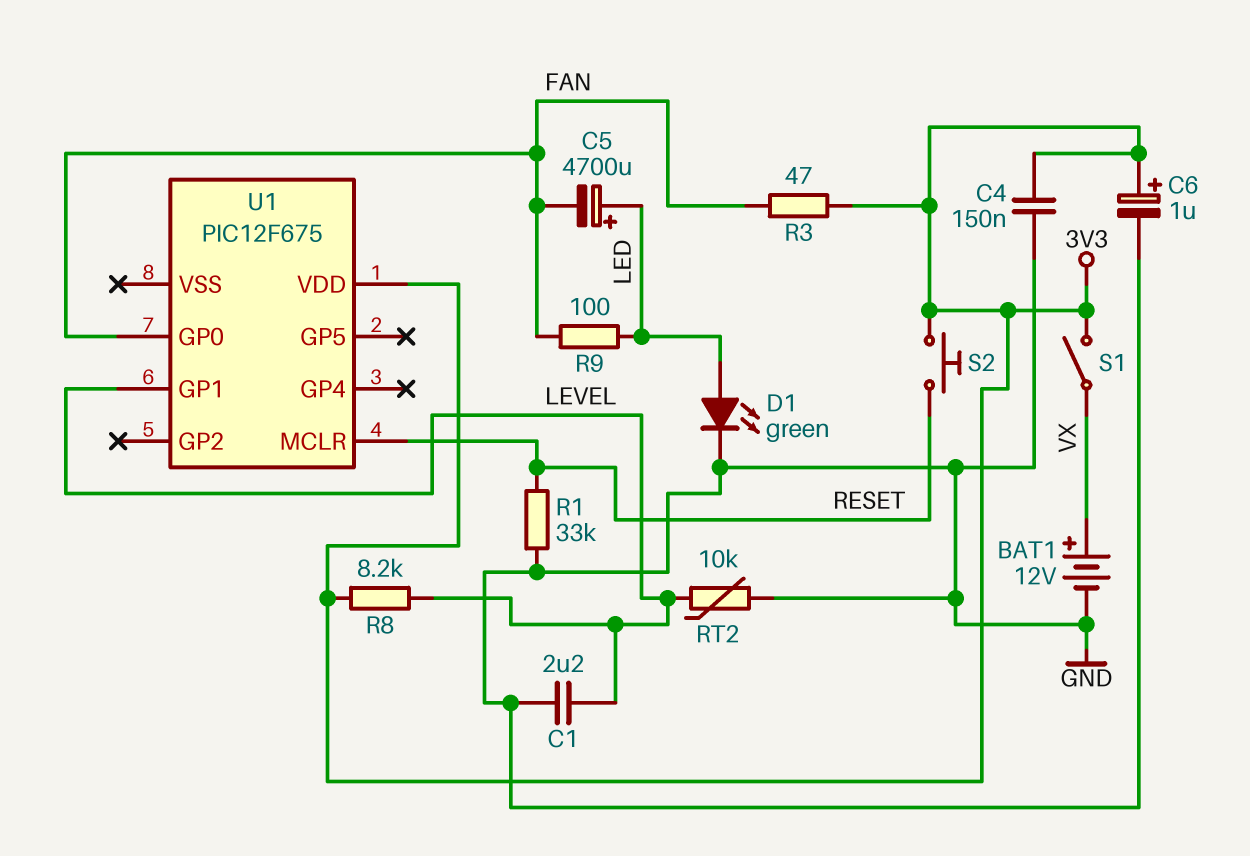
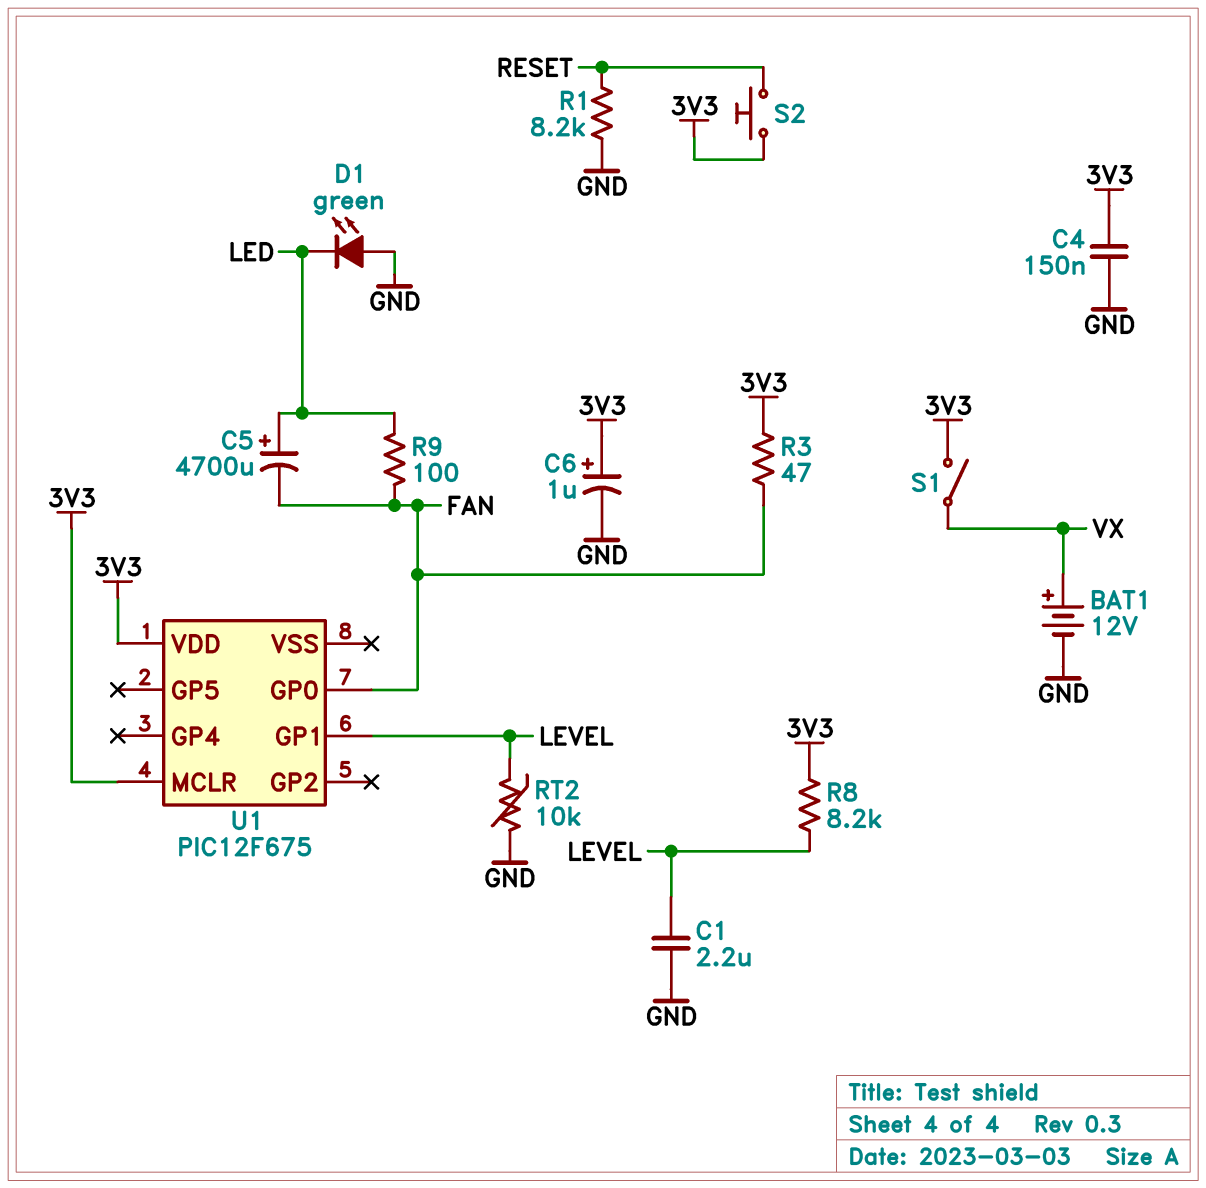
D1: LED green (A LED, K GND) -> LED green (A GND, K LED)
R1: 33k (GND, RESET) -> 8.2k (GND, RESET)
U1 pin MCLR: RESET -> 3V3

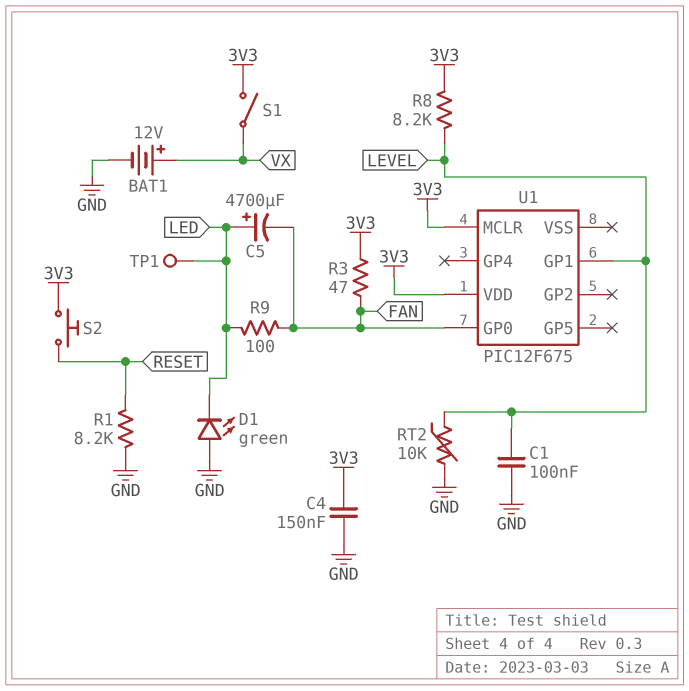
C1: 2.2uF (GND, LEVEL) -> 100nF (GND, LEVEL)
C6: 1uF (plus 3V3, minus GND) -> none
TP1: none -> test point (LED)

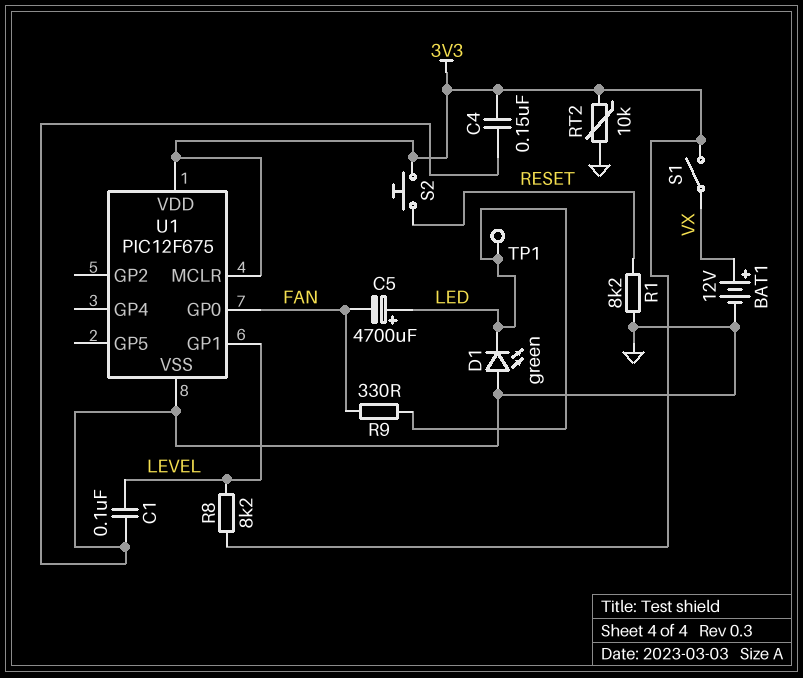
R3: 47 (3V3, FAN) -> none
R9: 100 (FAN, LED) -> 330 (FAN, LED)
RT2: 10k (GND, LEVEL) -> 10k (3V3, GND)
U1 pin VSS: none -> GND

